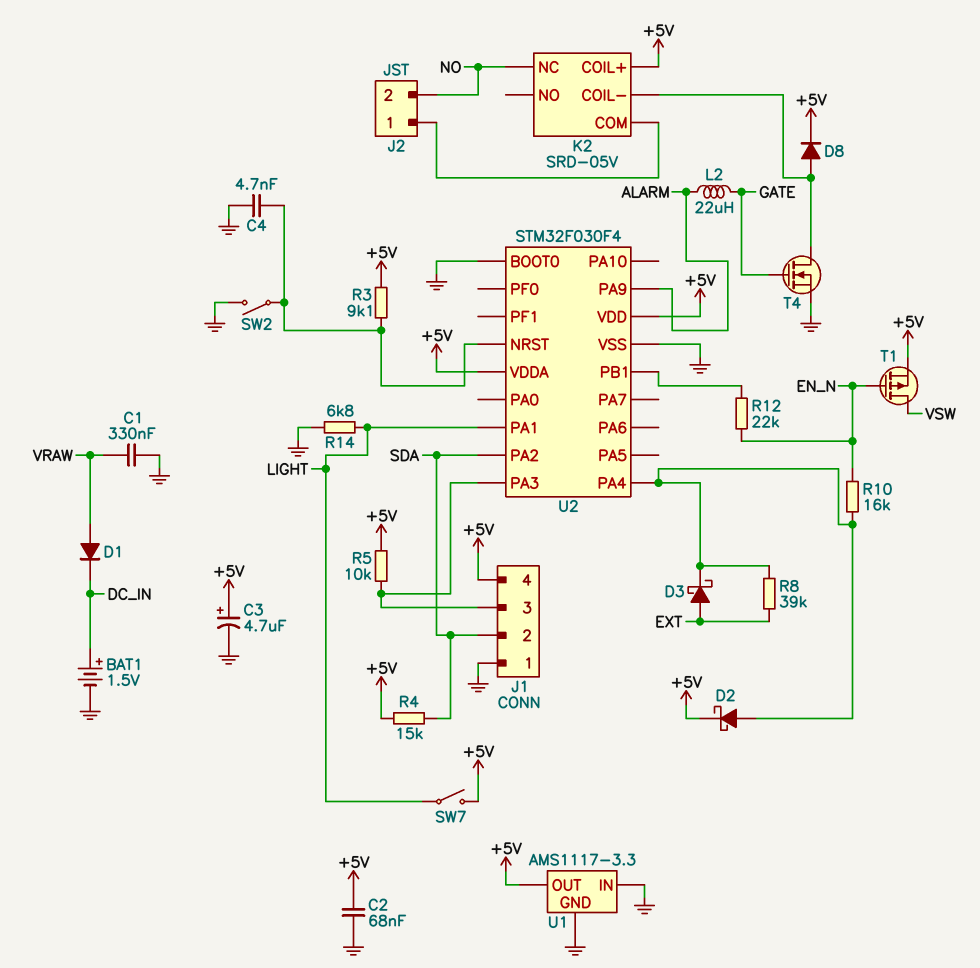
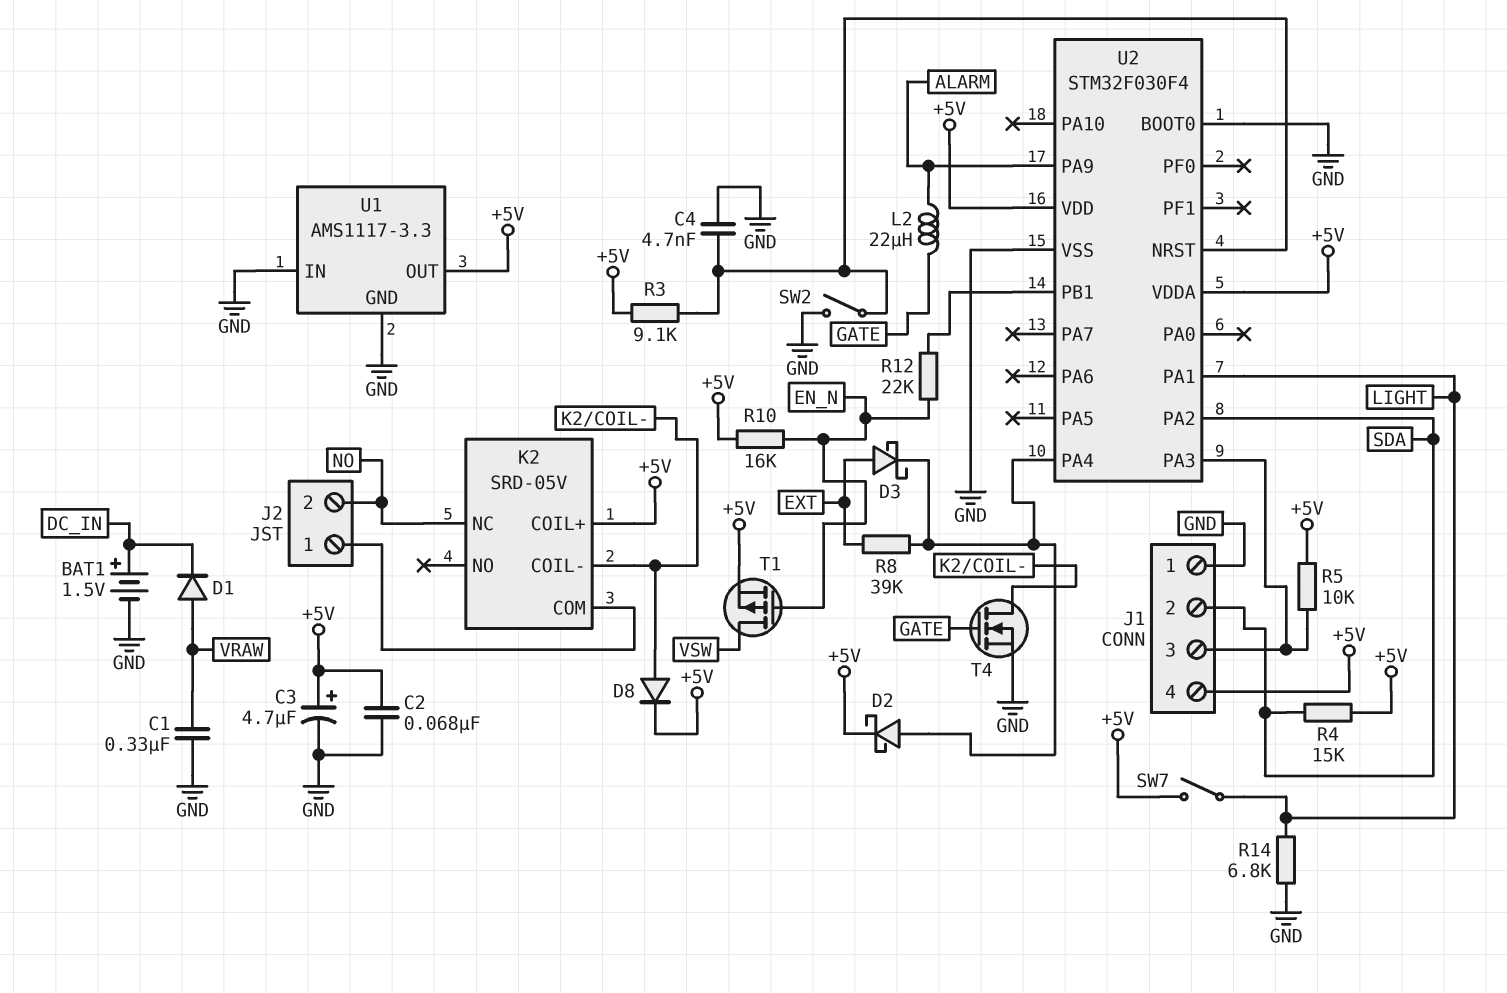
R10: 16k (EN_N, U2/PA4) -> 16k (+5V, EN_N)

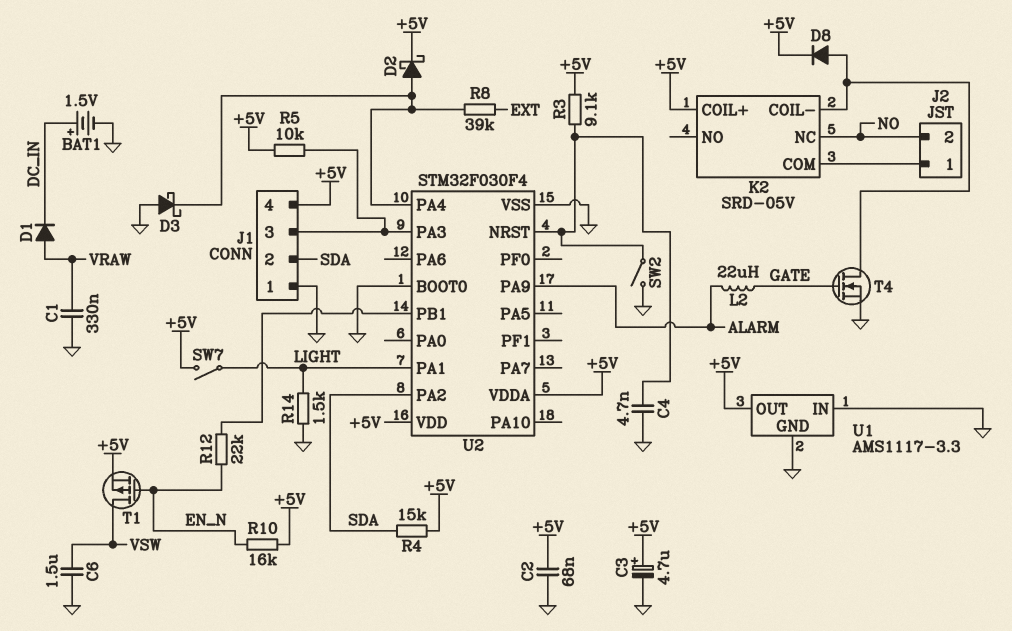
C6: none -> 1.5uF (GND, VSW)
D3: schottky (A EXT, K U2/PA4) -> schottky (A GND, K U2/PA4)
R14: 6.8k (GND, LIGHT) -> 1.5k (GND, LIGHT)

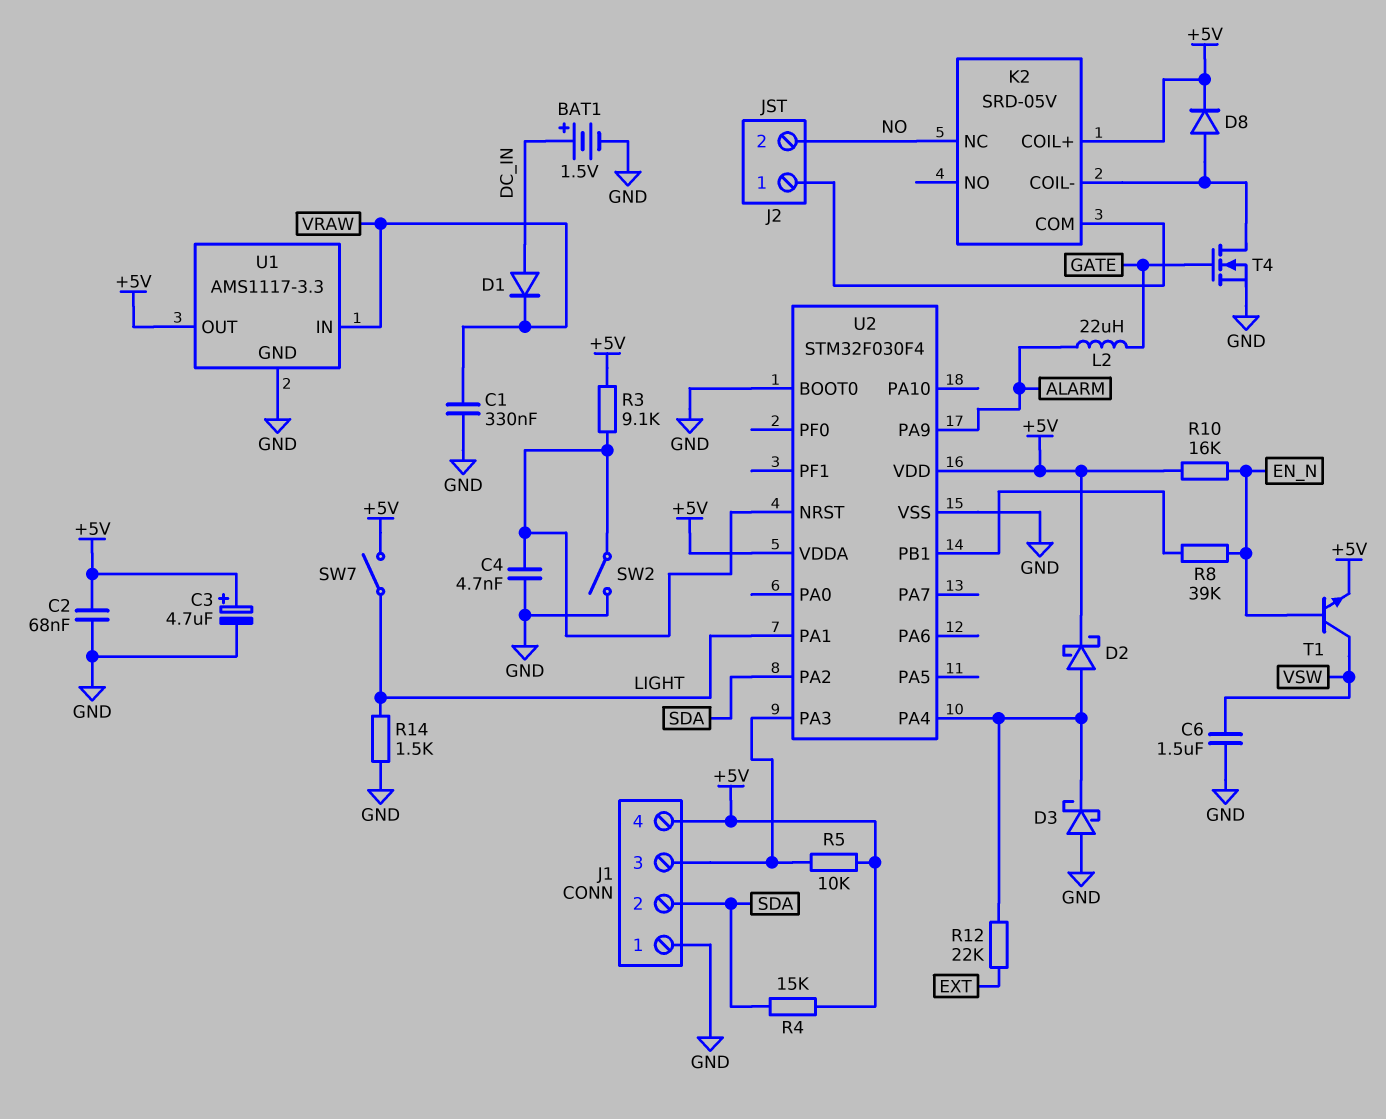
D1: diode (A VRAW, K DC_IN) -> diode (A DC_IN, K VRAW)
R8: 39k (EXT, U2/PA4) -> 39k (EN_N, U2/PB1)
R12: 22k (EN_N, U2/PB1) -> 22k (EXT, U2/PA4)
T1: PMOS (G EN_N, D VSW, S +5V) -> NPN (B EN_N, C VSW, E +5V)
U1 pin IN: GND -> VRAW

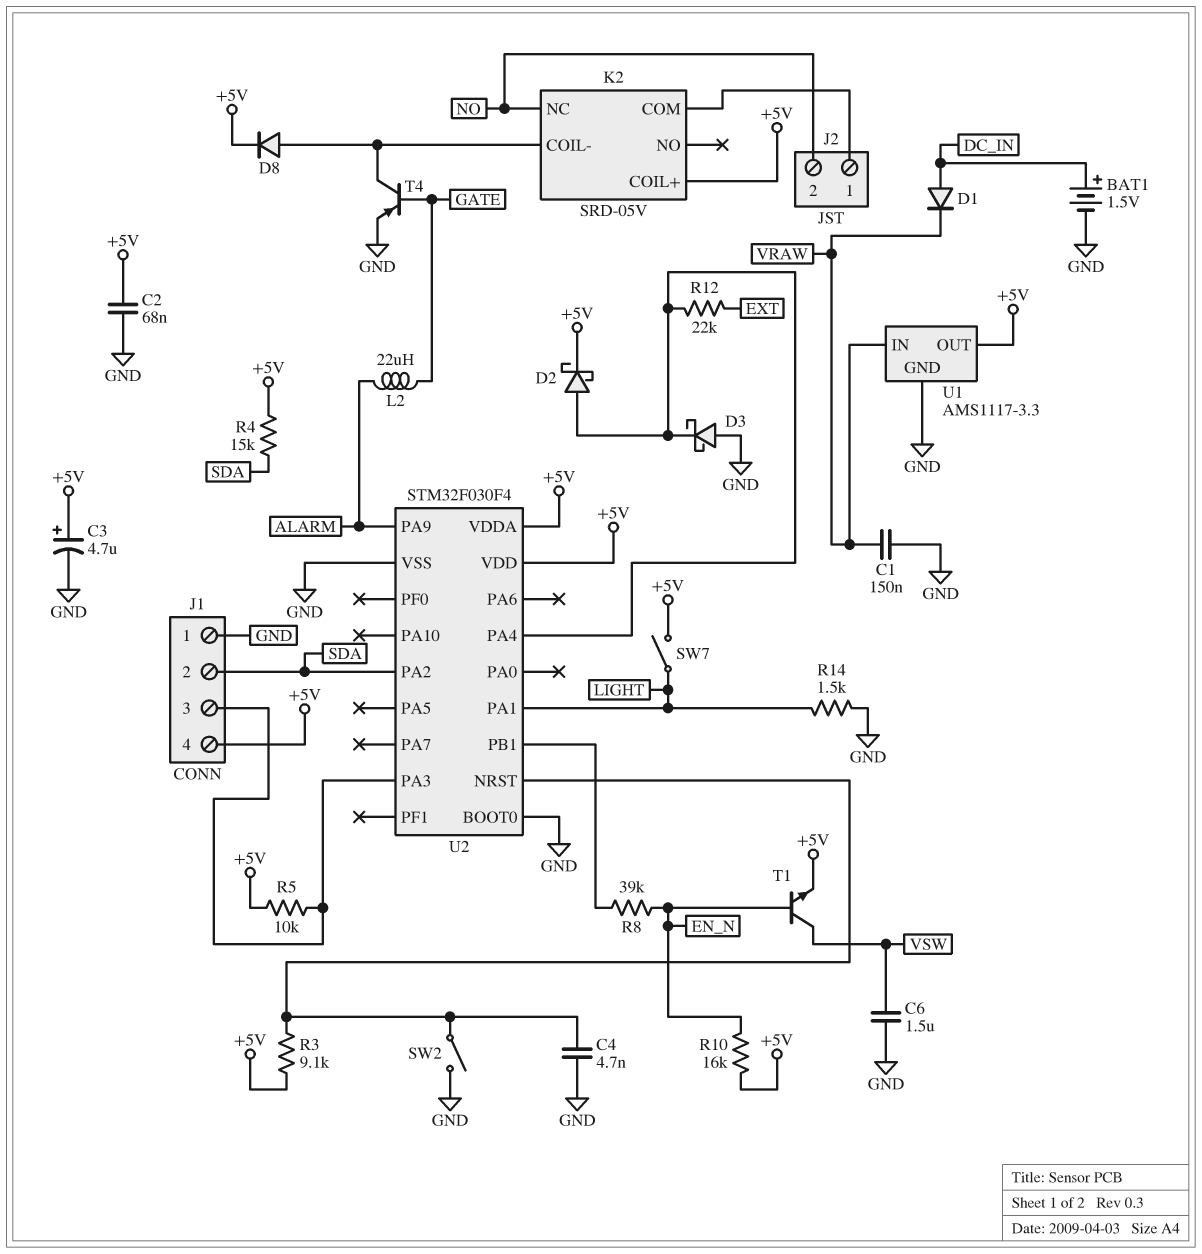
C1: 330nF (GND, VRAW) -> 150nF (GND, VRAW)
T4: NMOS (G GATE, D K2/COIL-, S GND) -> PNP (B GATE, C K2/COIL-, E GND)

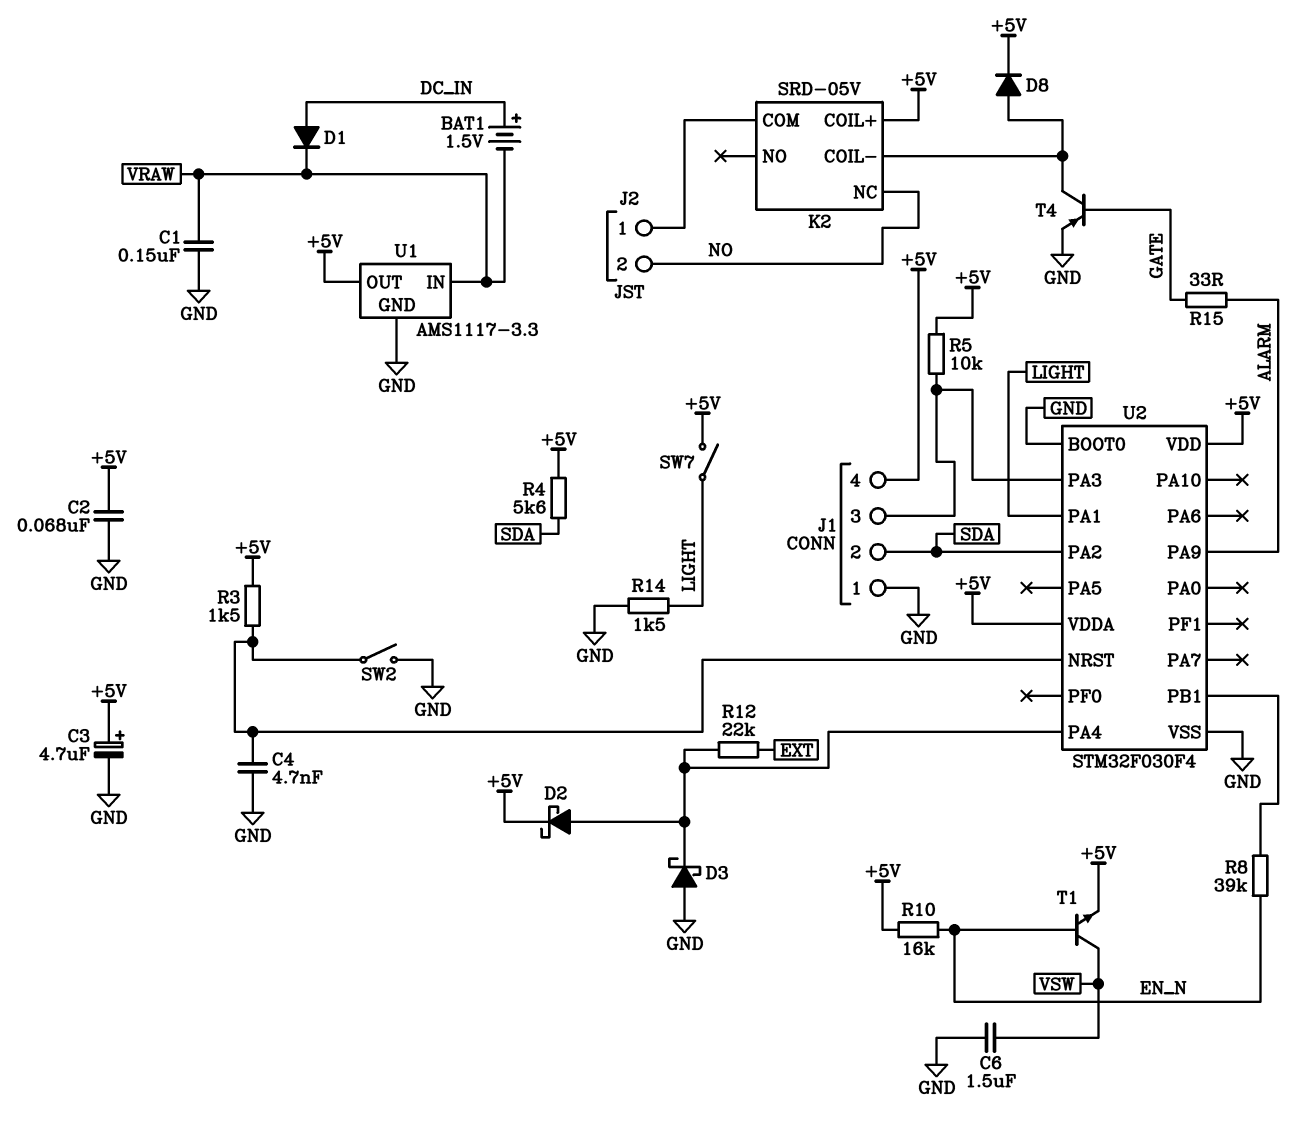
BAT1: 1.5V (plus DC_IN, minus GND) -> 1.5V (plus DC_IN, minus VRAW)
L2: 22uH (ALARM, GATE) -> none
R3: 9.1k (+5V, U2/NRST) -> 1.5k (+5V, U2/NRST)
R4: 15k (+5V, SDA) -> 5.6k (+5V, SDA)
R15: none -> 33 (ALARM, GATE)

